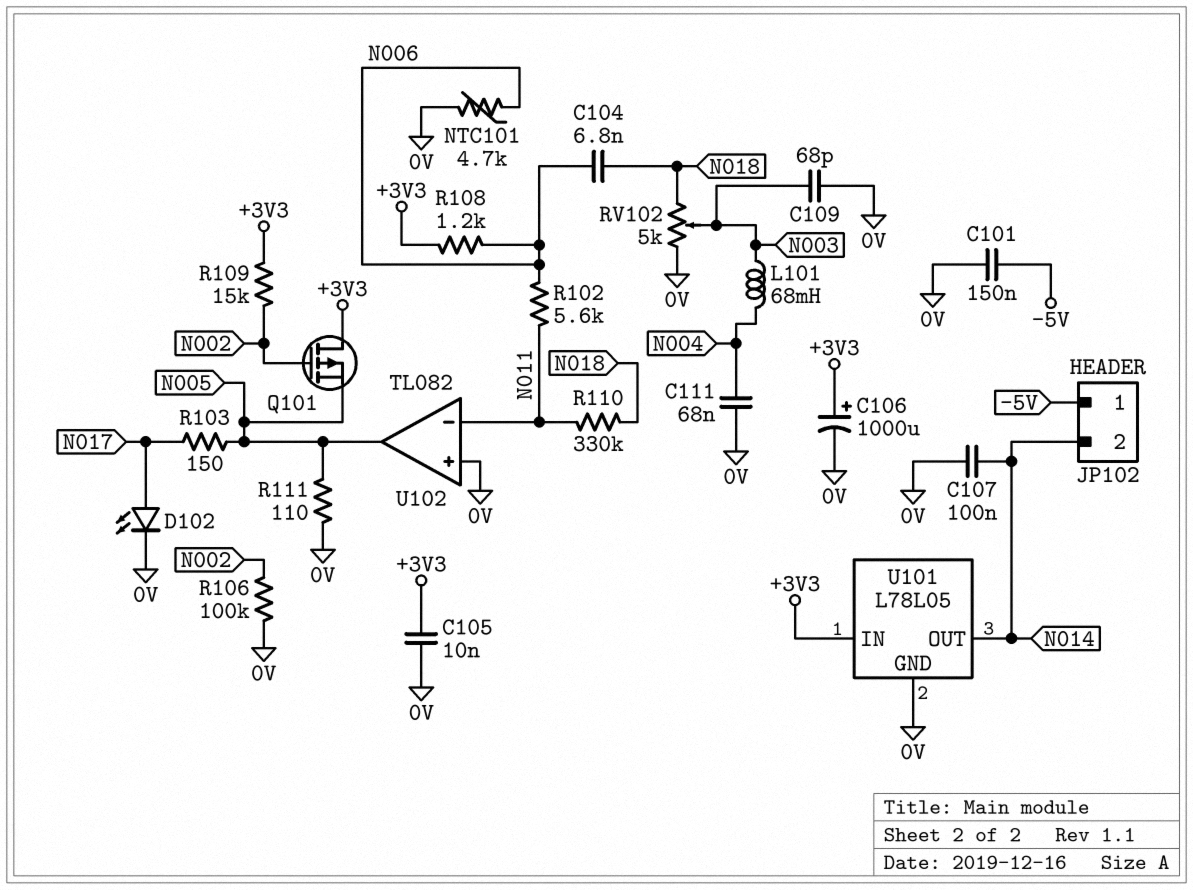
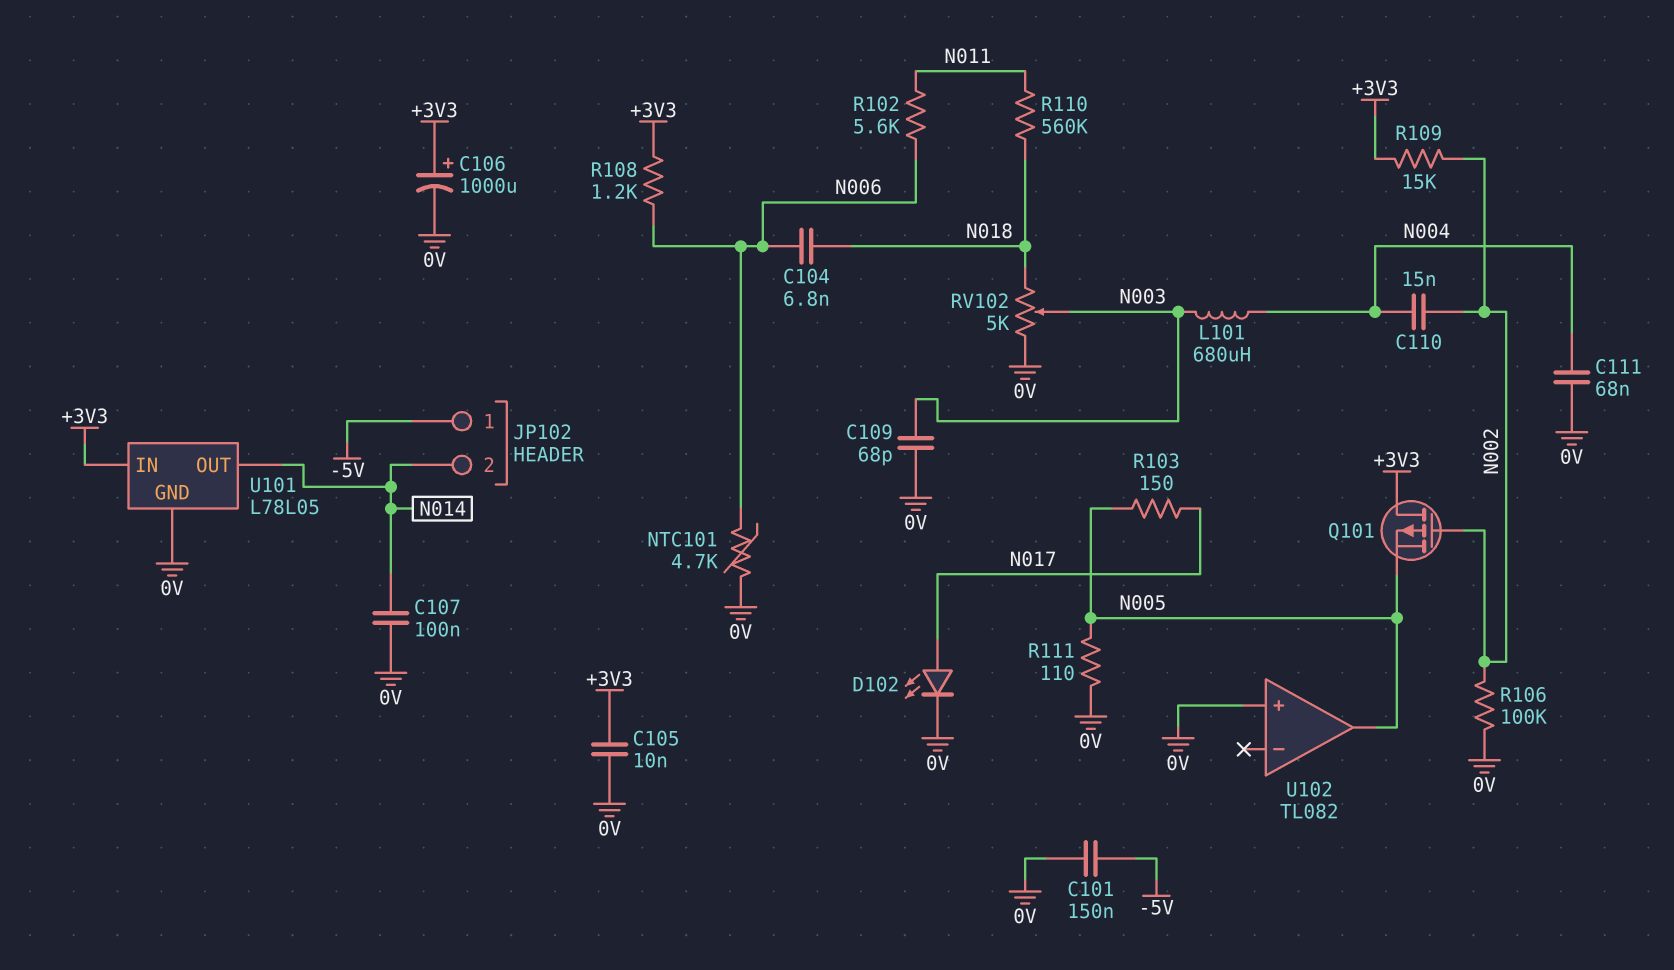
C110: none -> 15nF (N002, N004)
L101: 68mH (N003, N004) -> 680uH (N003, N004)
R110: 330k (N011, N018) -> 560k (N011, N018)
U102 pin in-: N011 -> none

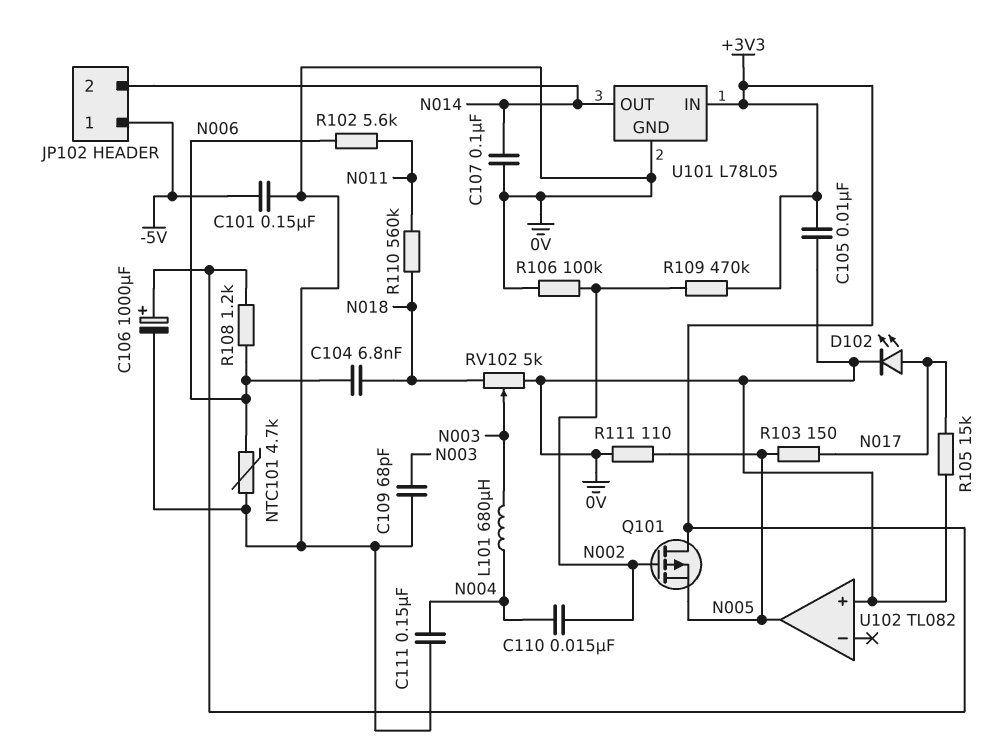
C111: 68nF (0V, N004) -> 150nF (0V, N004)
R105: none -> 15k (0V, N017)
R109: 15k (+3V3, N002) -> 470k (+3V3, N002)

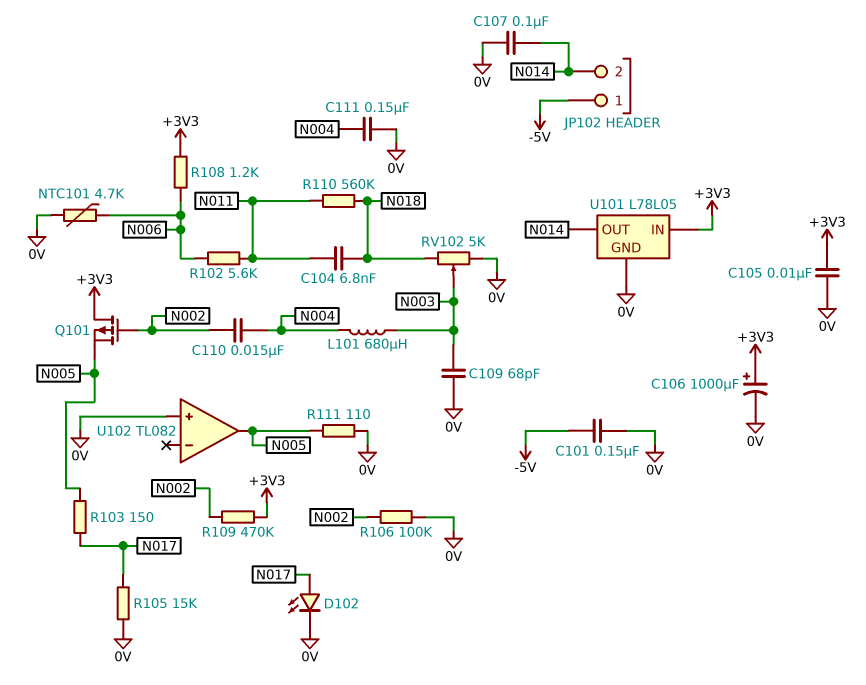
C104: 6.8nF (N006, N018) -> 6.8nF (N011, N018)

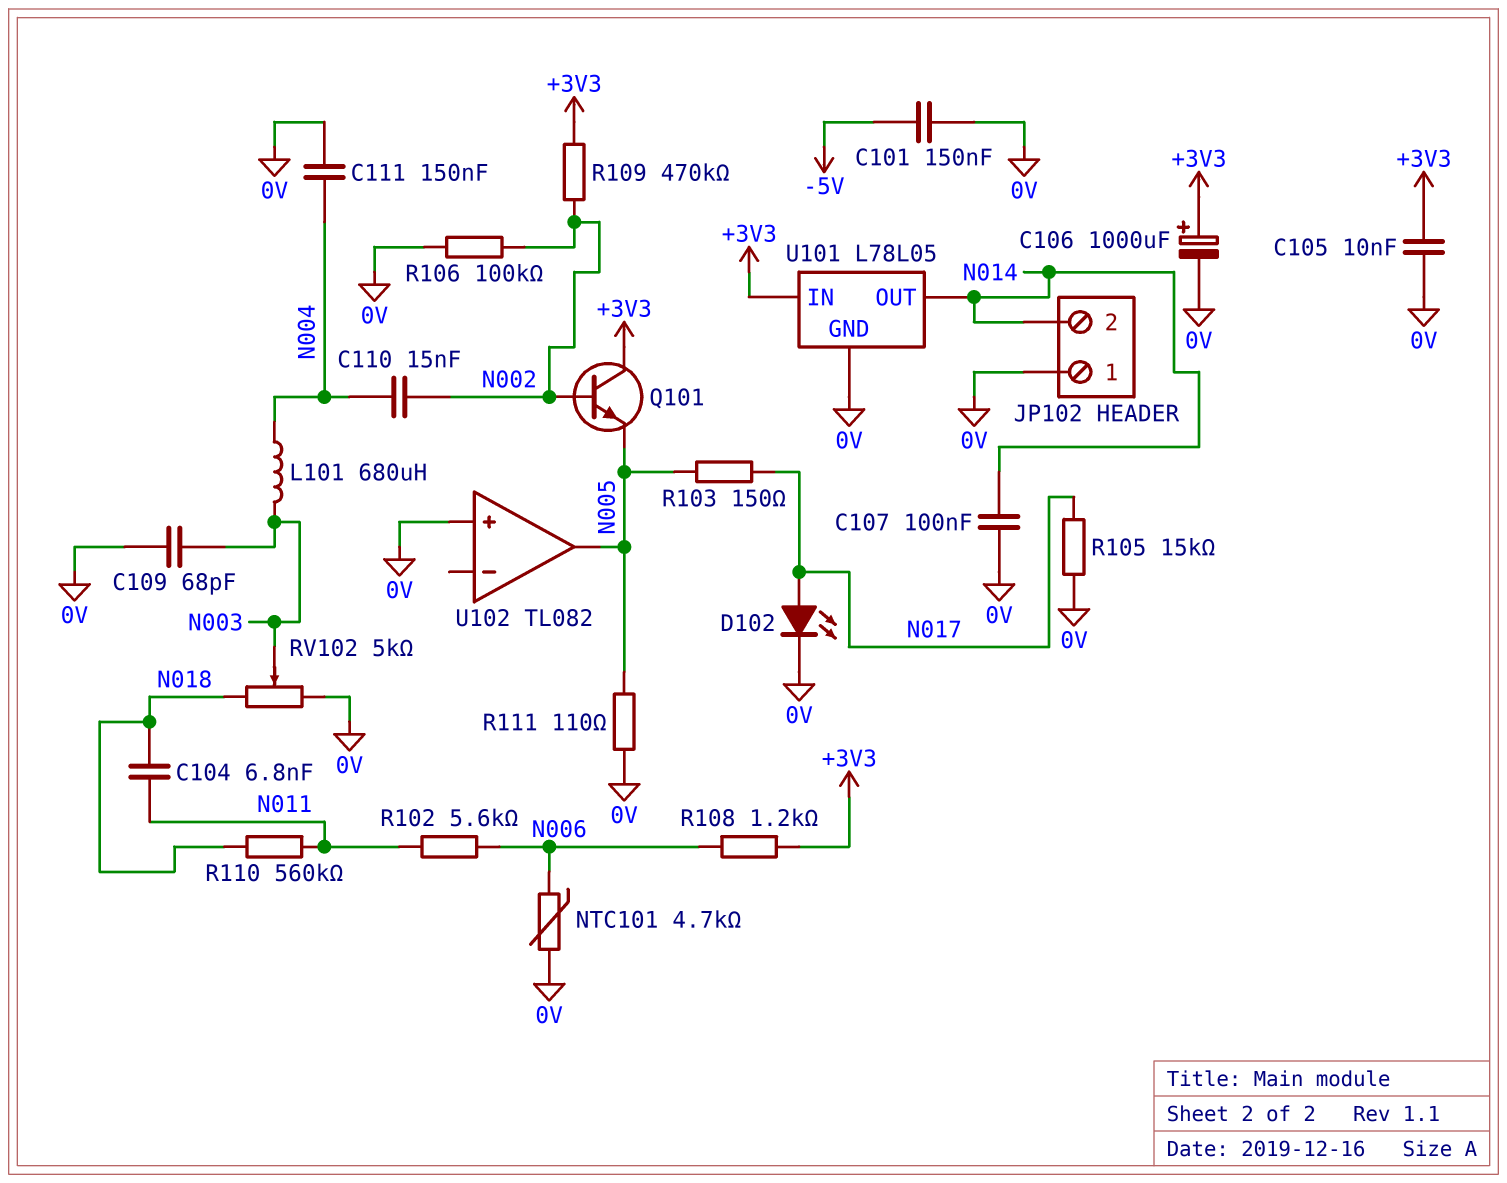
JP102 pin 1: -5V -> 0V
Q101: PMOS (G N002, D +3V3, S N005) -> NPN (B N002, C +3V3, E N005)

